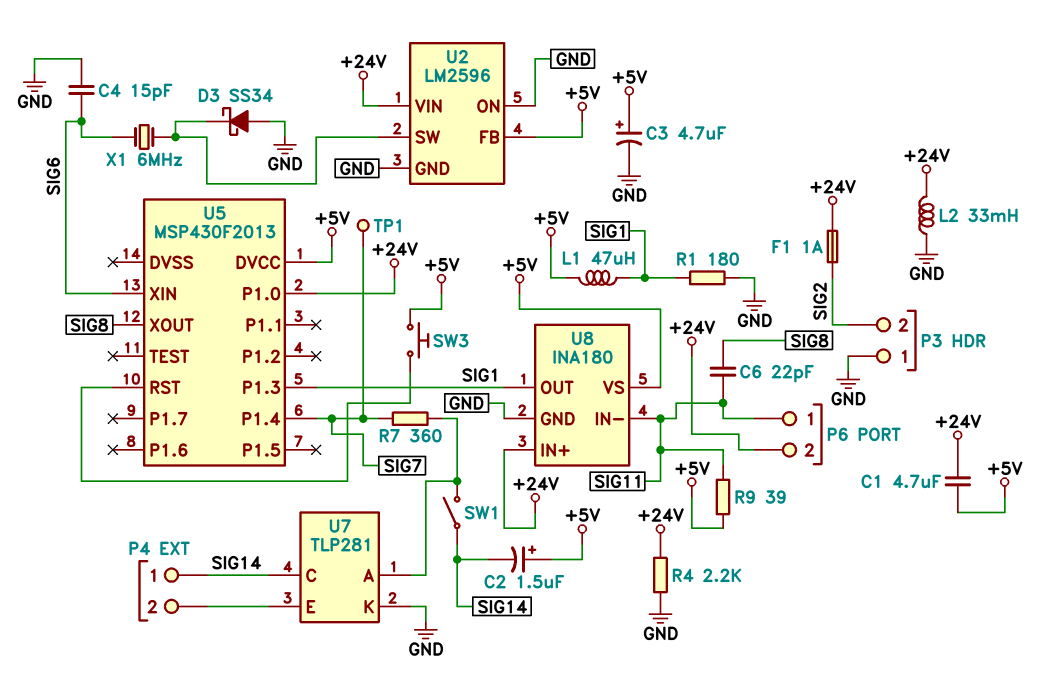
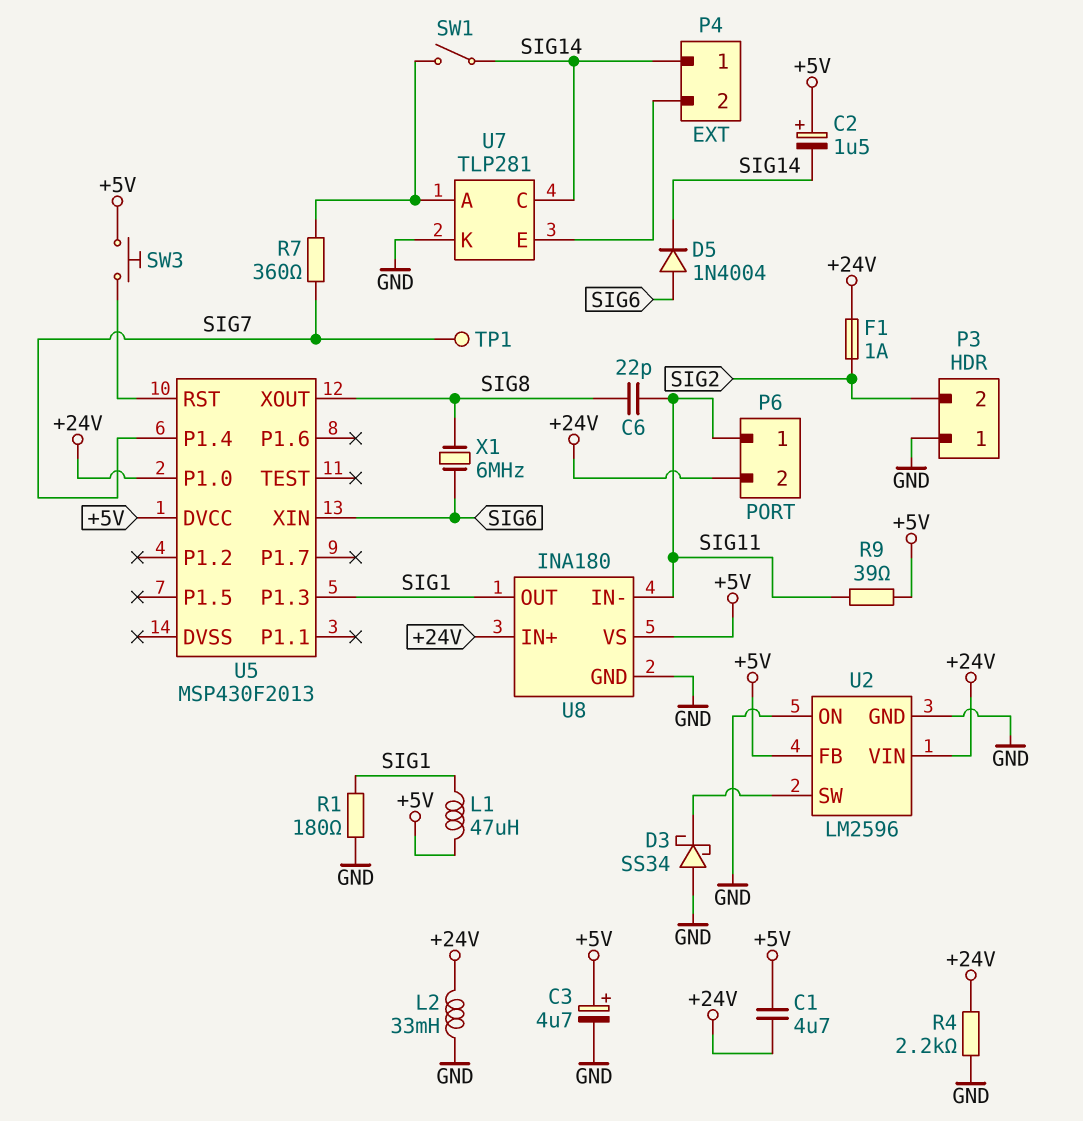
C4: 15pF (GND, SIG6) -> none
D5: none -> diode 1N4004 (A SIG6, K SIG14)
X1: 6MHz (SIG6, U2/SW) -> 6MHz (SIG6, SIG8)

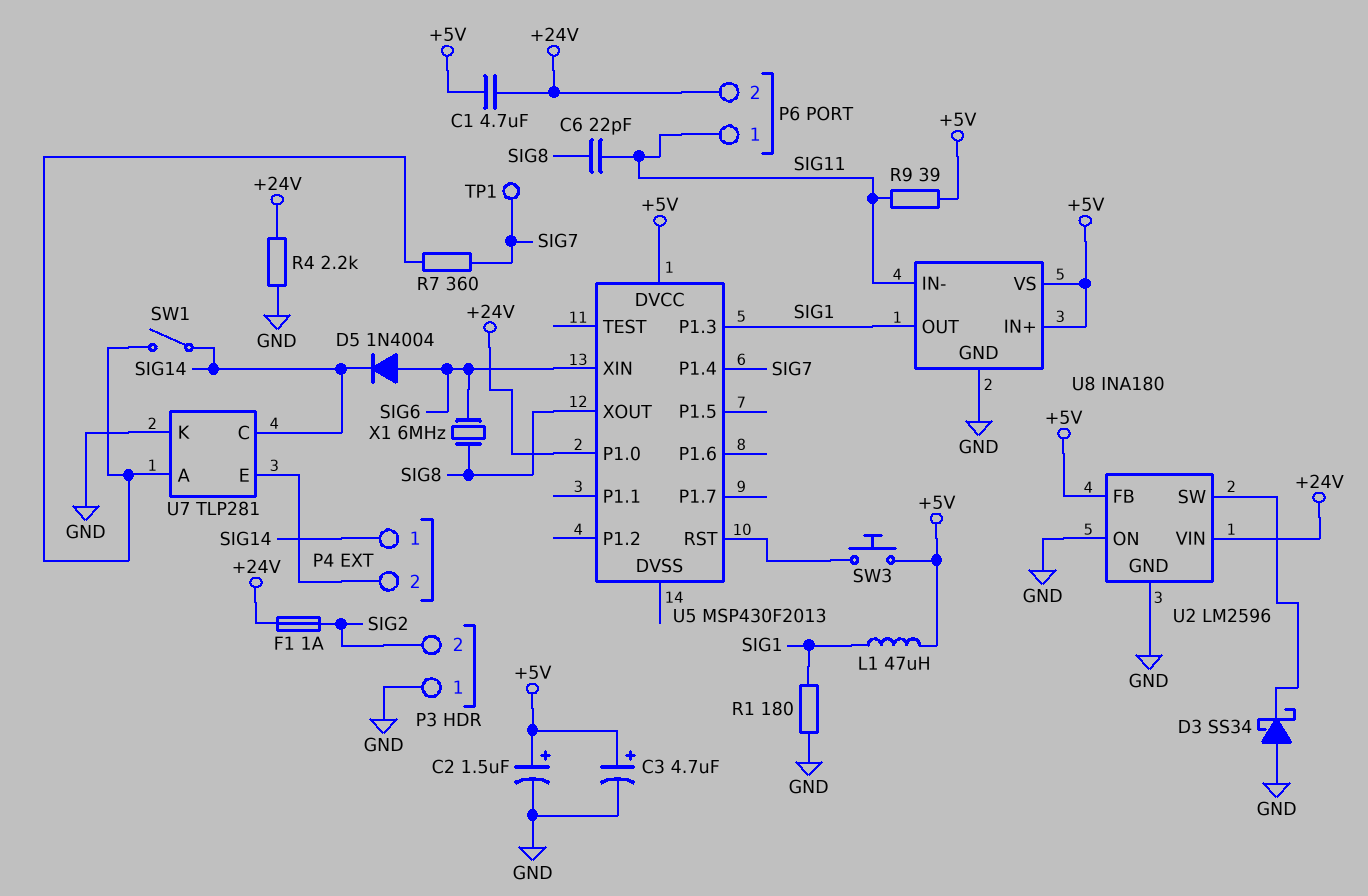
C2: 1.5uF (plus +5V, minus SIG14) -> 1.5uF (plus +5V, minus GND)
L2: 33mH (+24V, GND) -> none
U8 pin IN+: +24V -> +5V

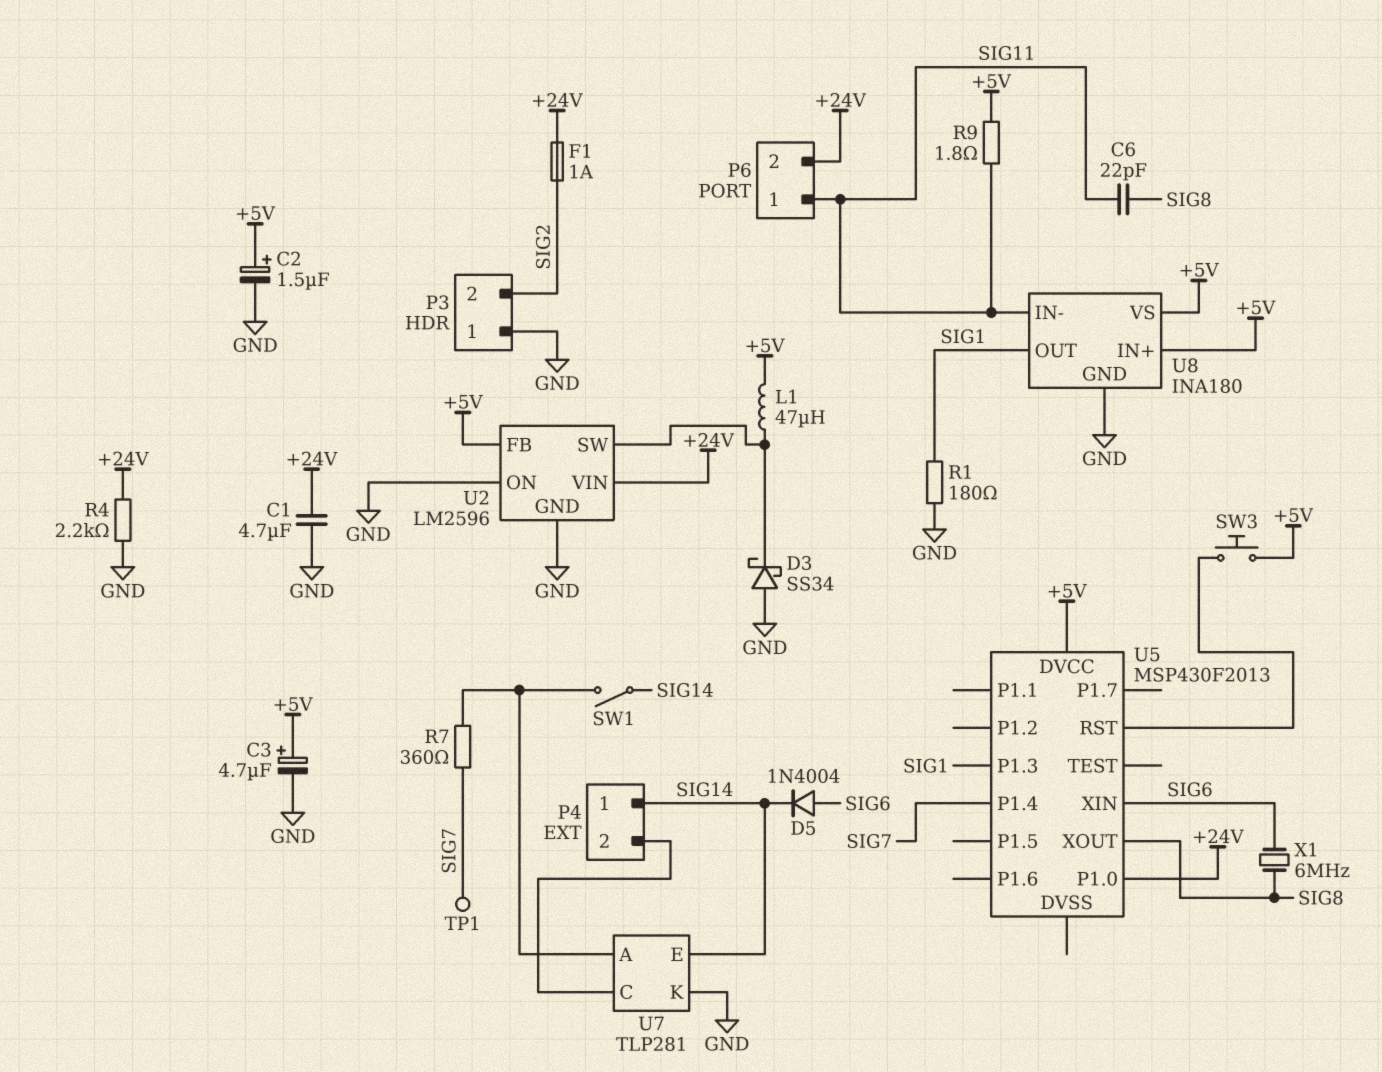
C1: 4.7uF (+5V, +24V) -> 4.7uF (+24V, GND)
L1: 47uH (+5V, SIG1) -> 47uH (+5V, U2/SW)
R9: 39 (+5V, SIG11) -> 1.8 (+5V, SIG11)
U7 pin C: SIG14 -> P4/2
U7 pin E: P4/2 -> SIG14

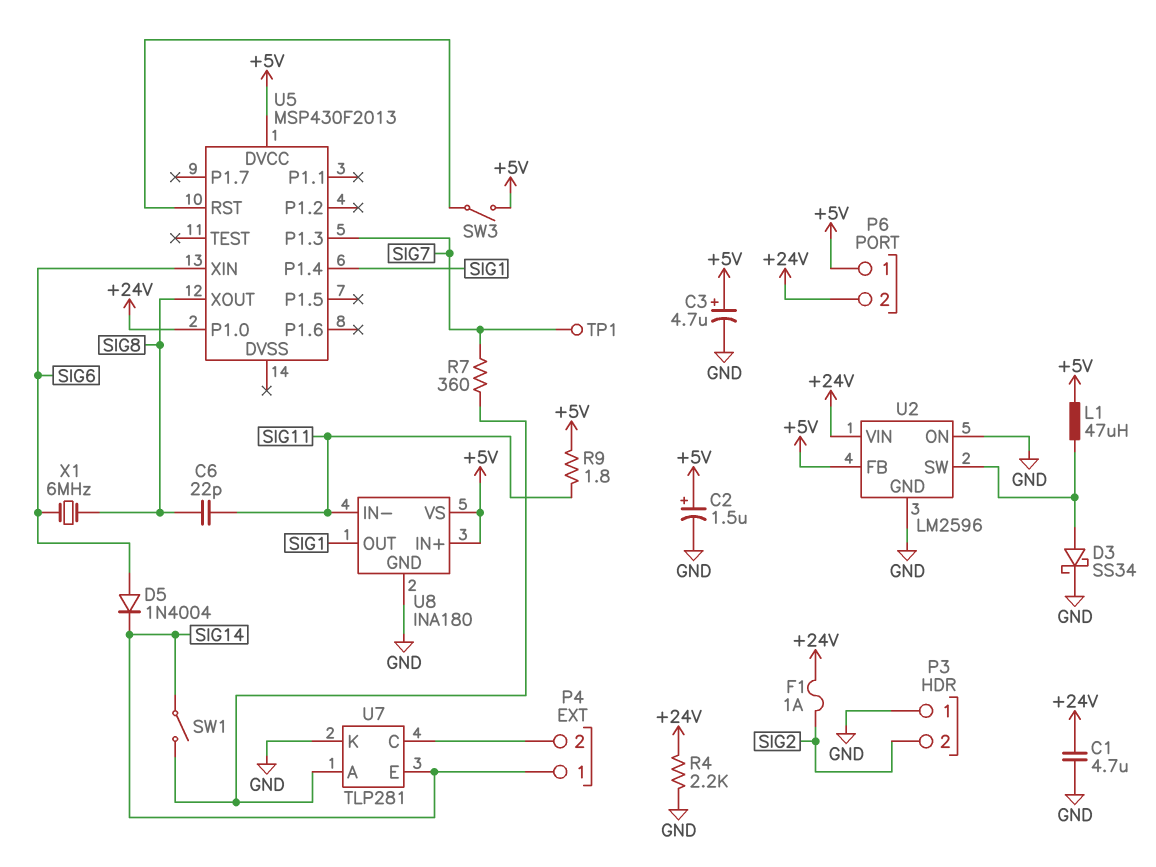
D3: schottky SS34 (A GND, K U2/SW) -> schottky SS34 (A U2/SW, K GND)
P6 pin 1: SIG11 -> +5V
R1: 180 (GND, SIG1) -> none
SW3: button (+5V, U5/RST) -> switch (+5V, U5/RST)
U5 pin P1.3: SIG1 -> SIG7
U5 pin P1.4: SIG7 -> SIG1

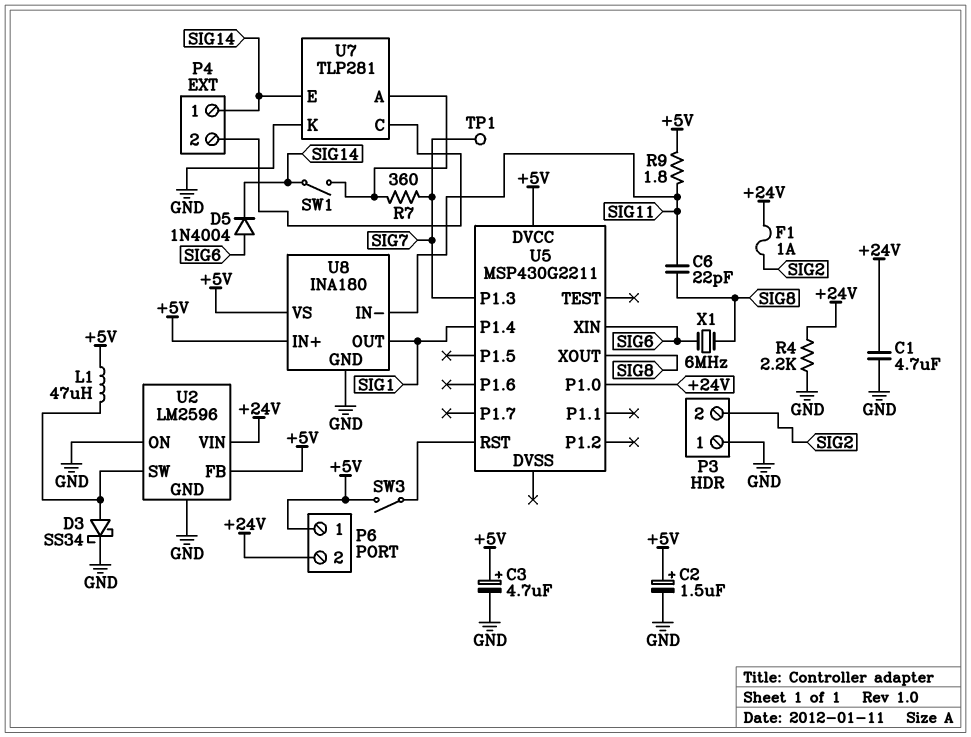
U5: MSP430F2013 -> MSP430G2211

